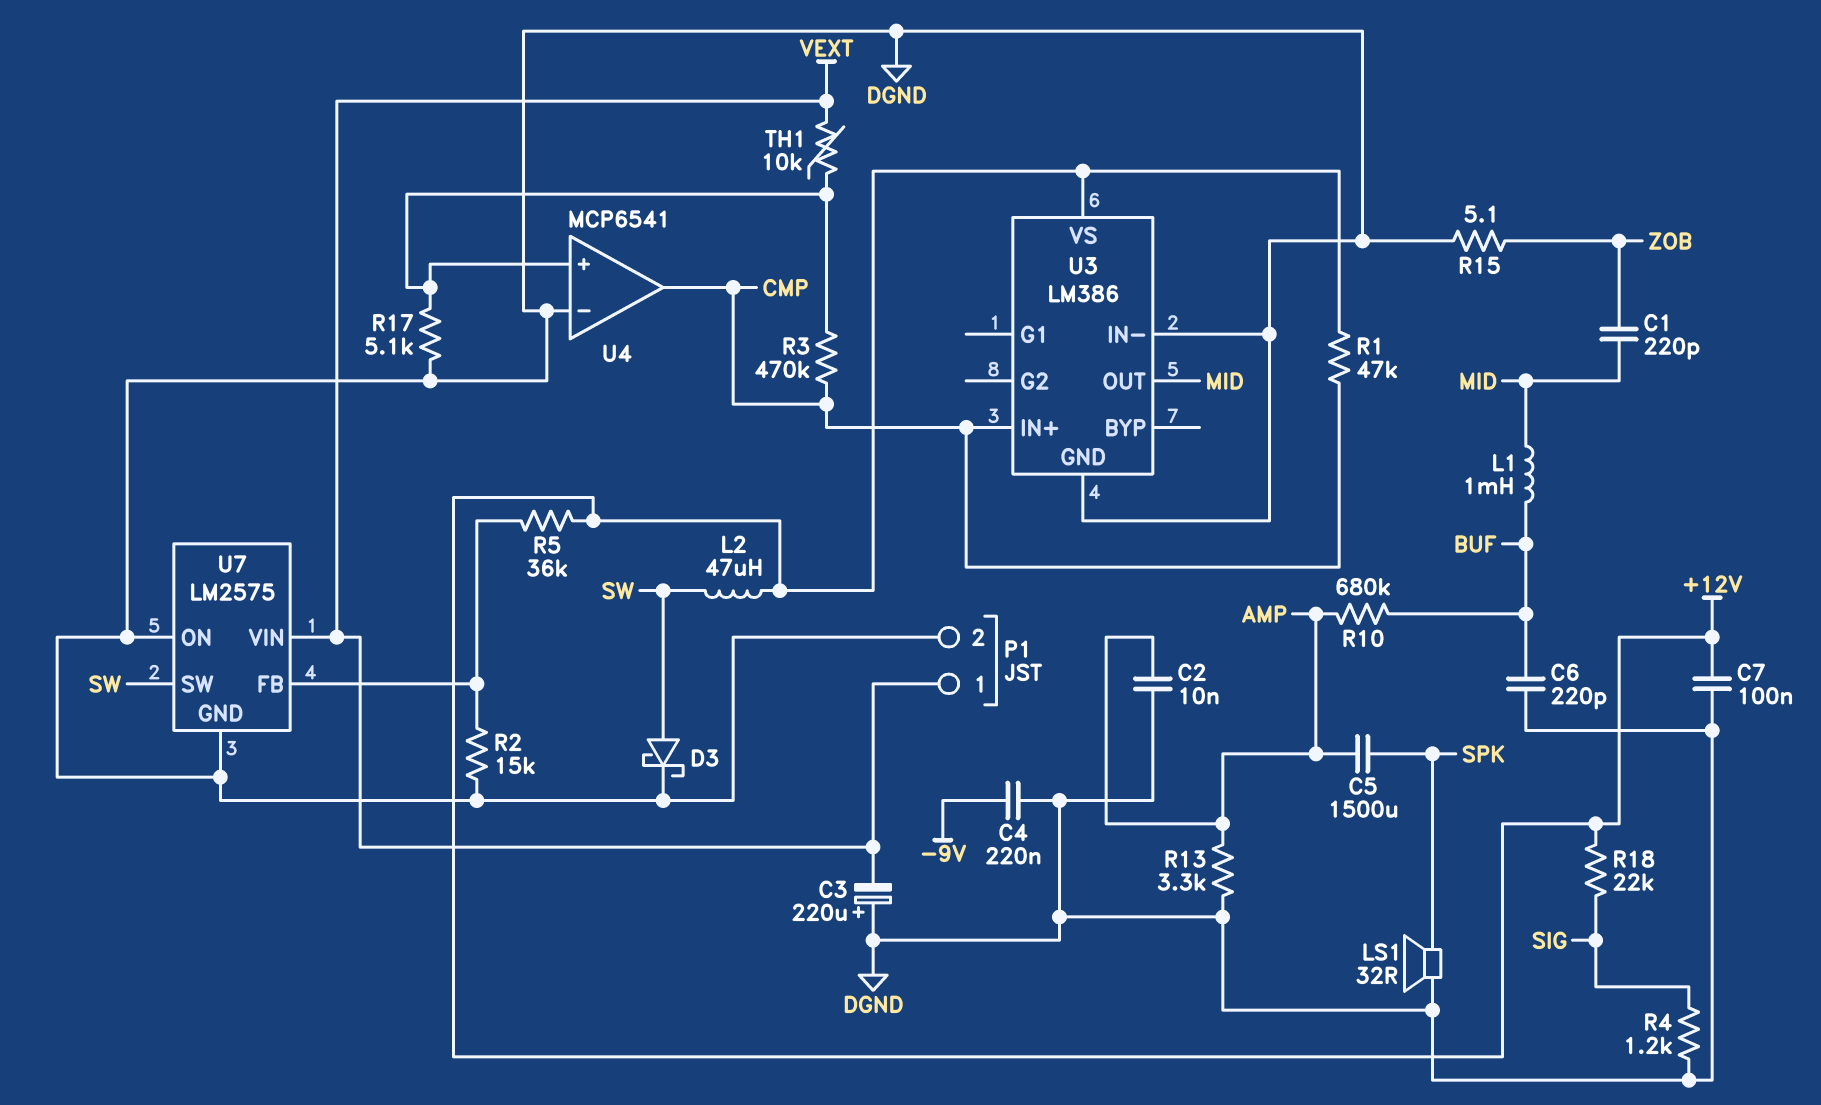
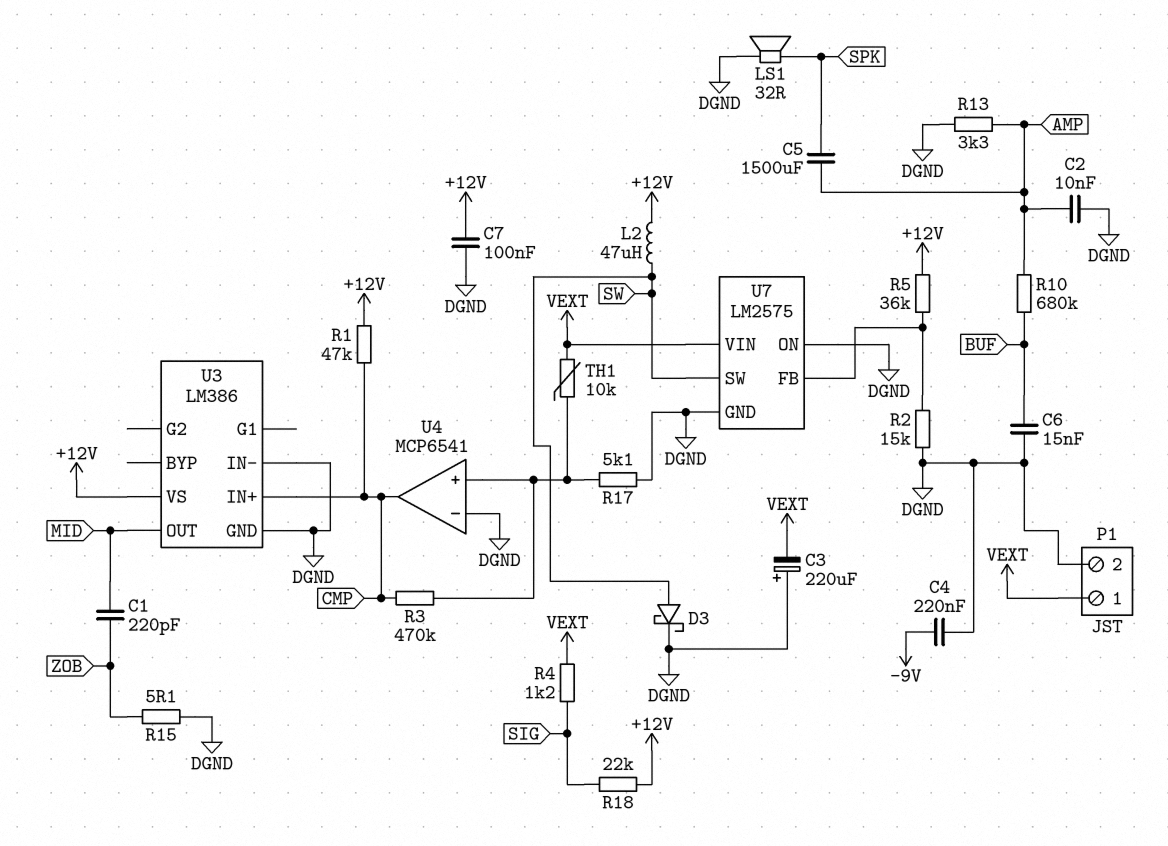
C6: 220pF (BUF, DGND) -> 15nF (BUF, DGND)
L1: 1mH (BUF, MID) -> none
R4: 1.2k (DGND, SIG) -> 1.2k (SIG, VEXT)

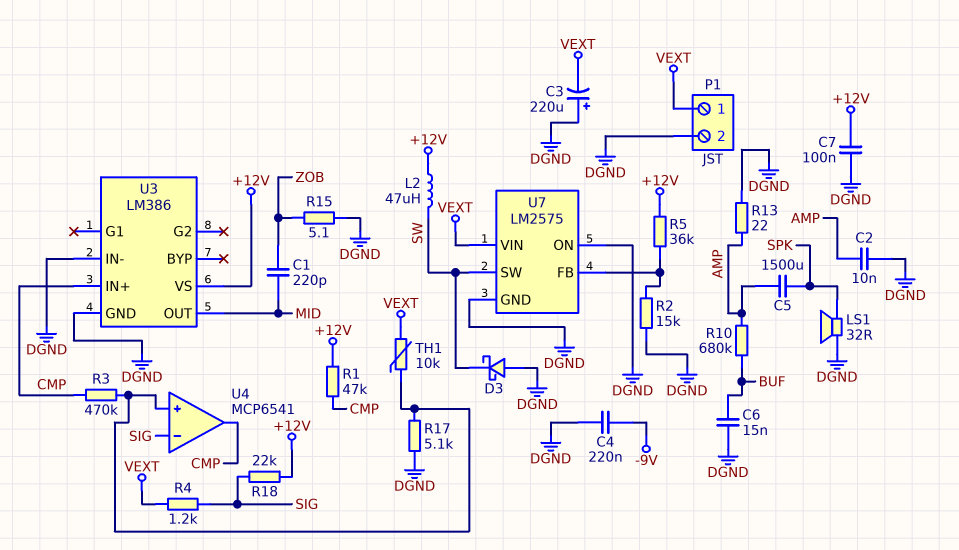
D3: schottky (A SW, K DGND) -> schottky (A DGND, K SW)
R13: 3.3k (AMP, DGND) -> 22 (AMP, DGND)
U4 pin in-: DGND -> SIG

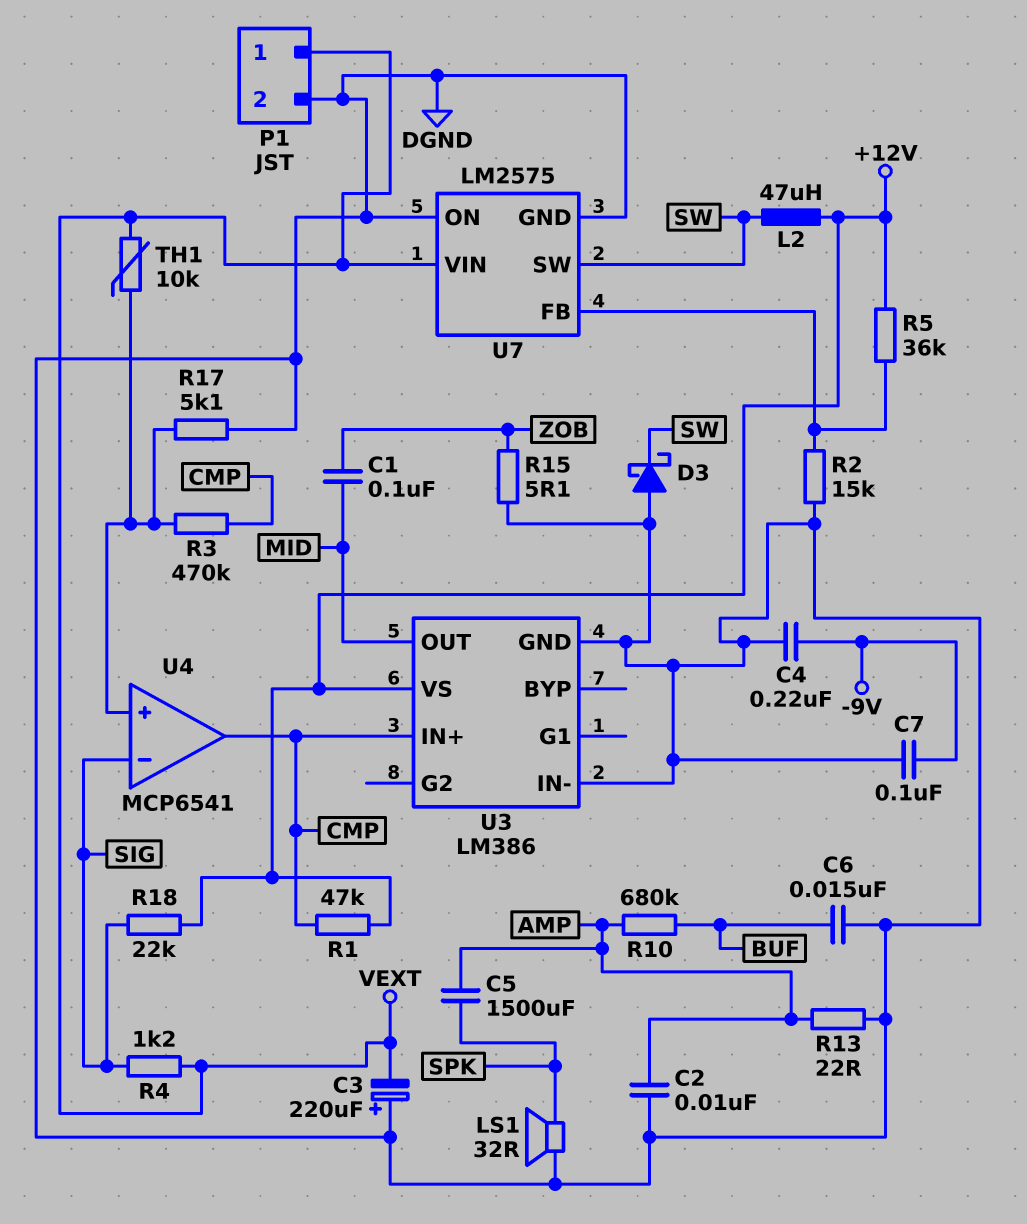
C1: 220pF (MID, ZOB) -> 100nF (MID, ZOB)
C7: 100nF (+12V, DGND) -> 100nF (-9V, DGND)

